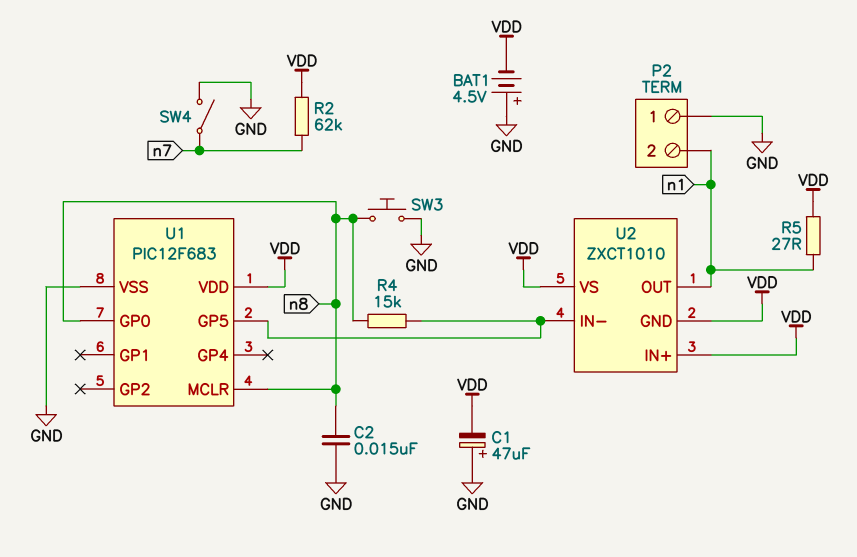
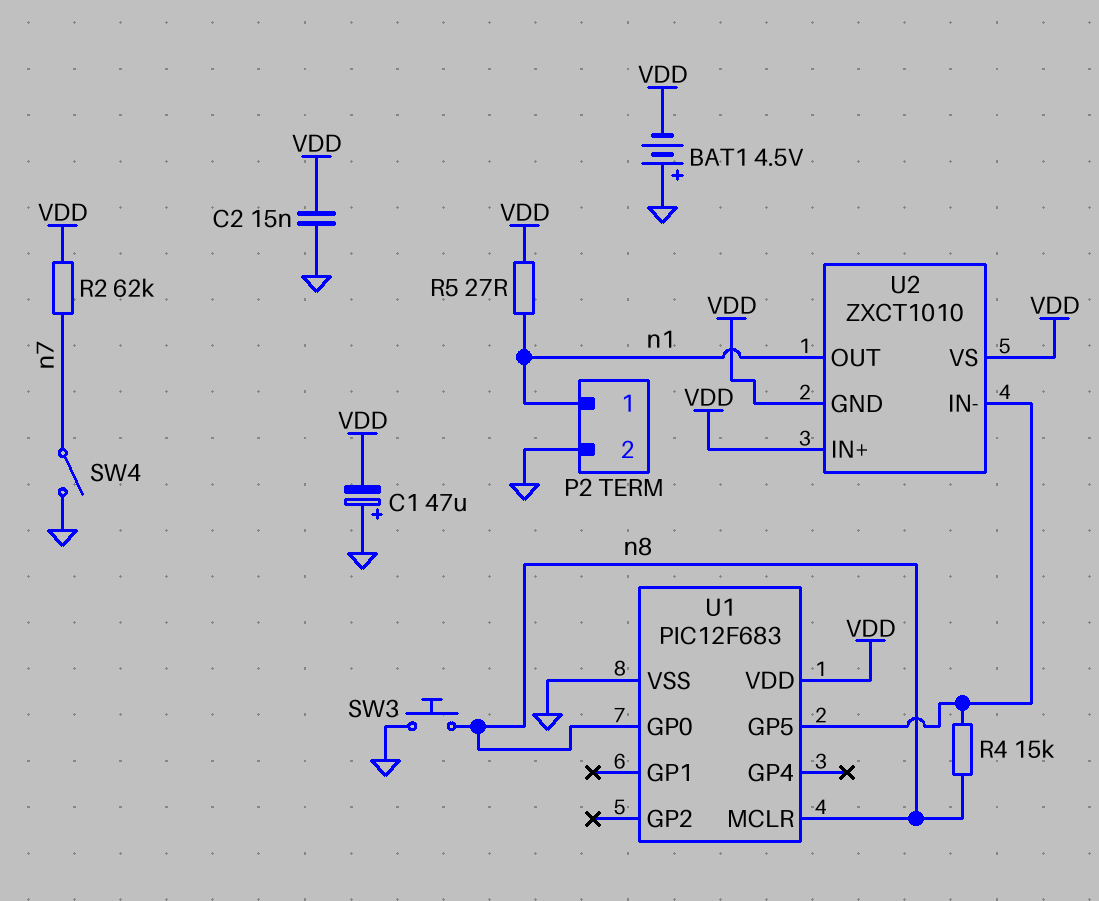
C2: 15nF (GND, n8) -> 15nF (GND, VDD)
P2 pin 1: GND -> n1
P2 pin 2: n1 -> GND

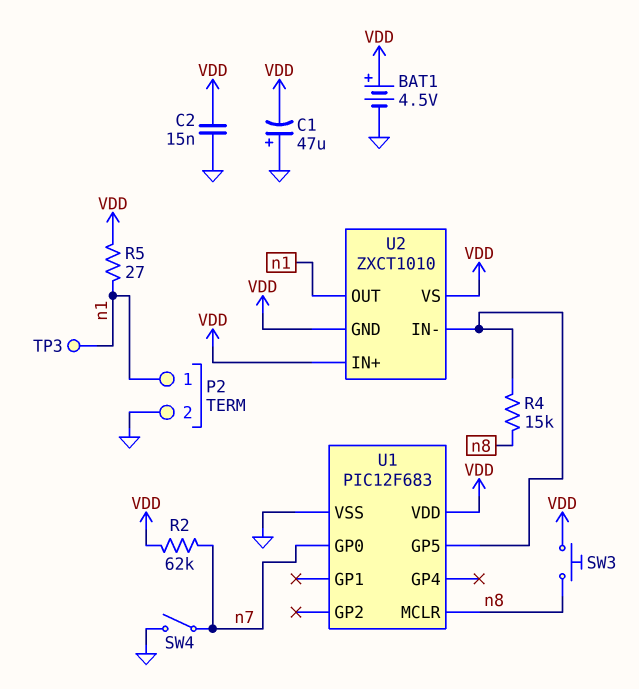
BAT1: 4.5V (plus GND, minus VDD) -> 4.5V (plus VDD, minus GND)
SW3: button (GND, n8) -> button (VDD, n8)
TP3: none -> test point (n1)
U1 pin GP0: n8 -> n7

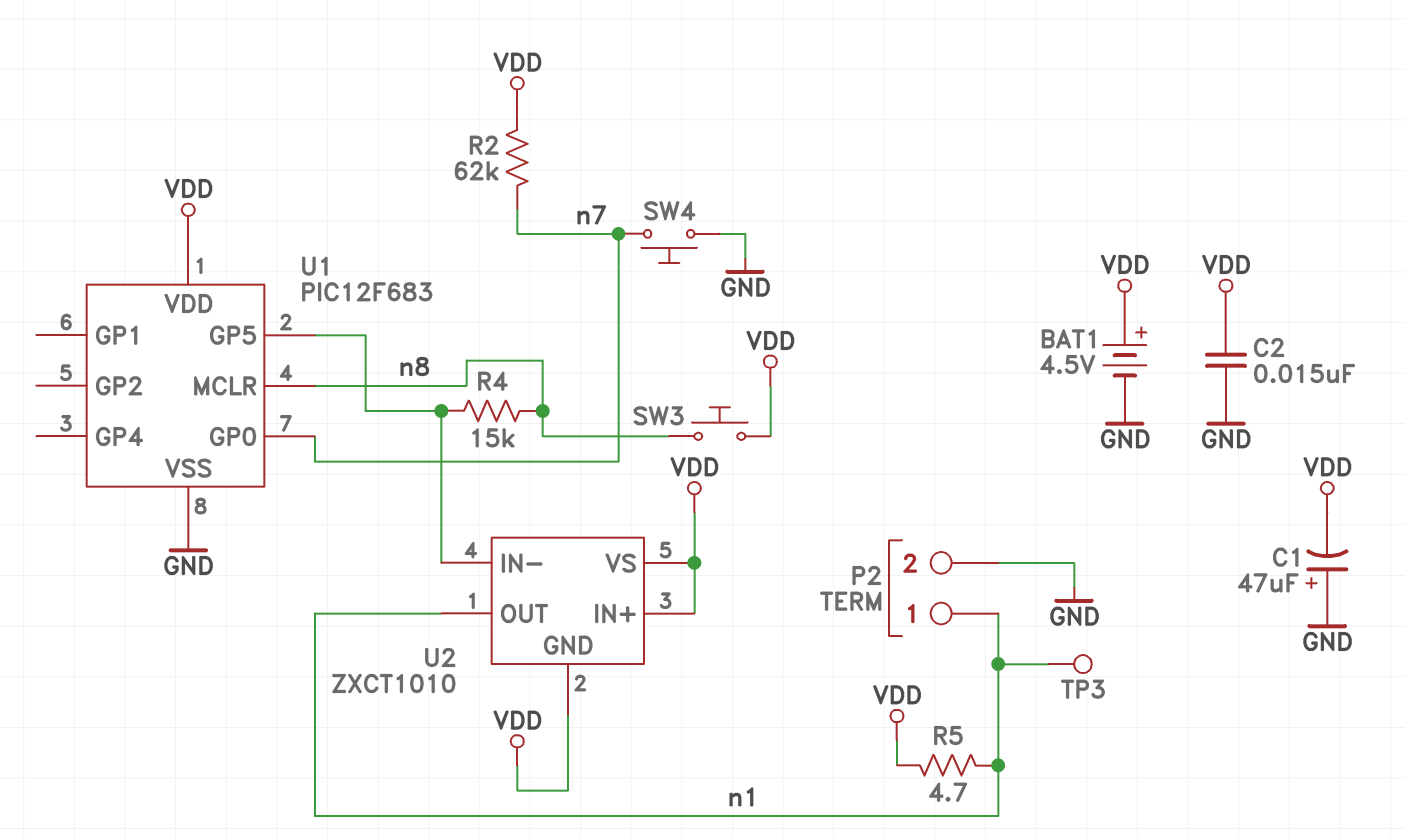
R5: 27 (VDD, n1) -> 4.7 (VDD, n1)
SW4: switch (GND, n7) -> button (GND, n7)

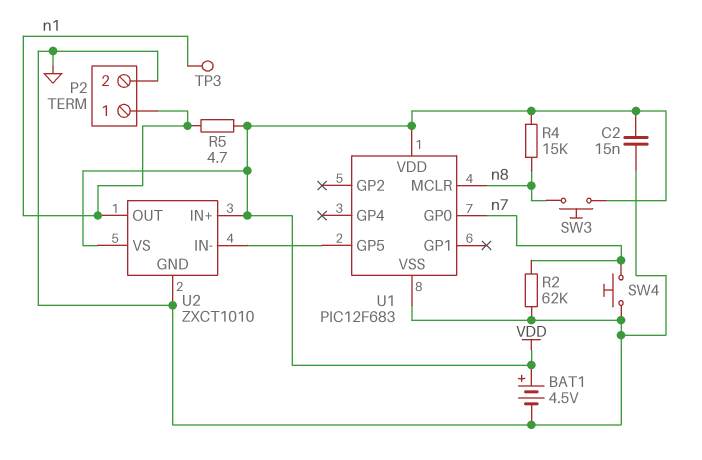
C1: 47uF (plus GND, minus VDD) -> none
R2: 62k (VDD, n7) -> 62k (GND, n7)
R4: 15k (U1/GP5, n8) -> 15k (VDD, n8)
U2 pin GND: VDD -> GND

